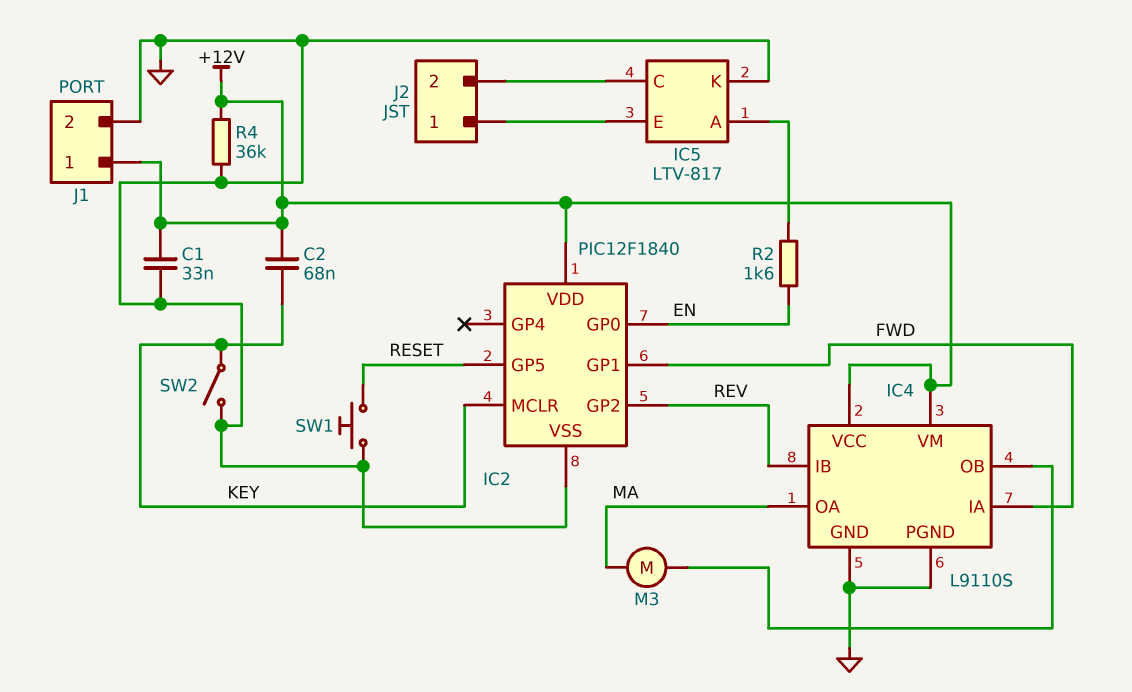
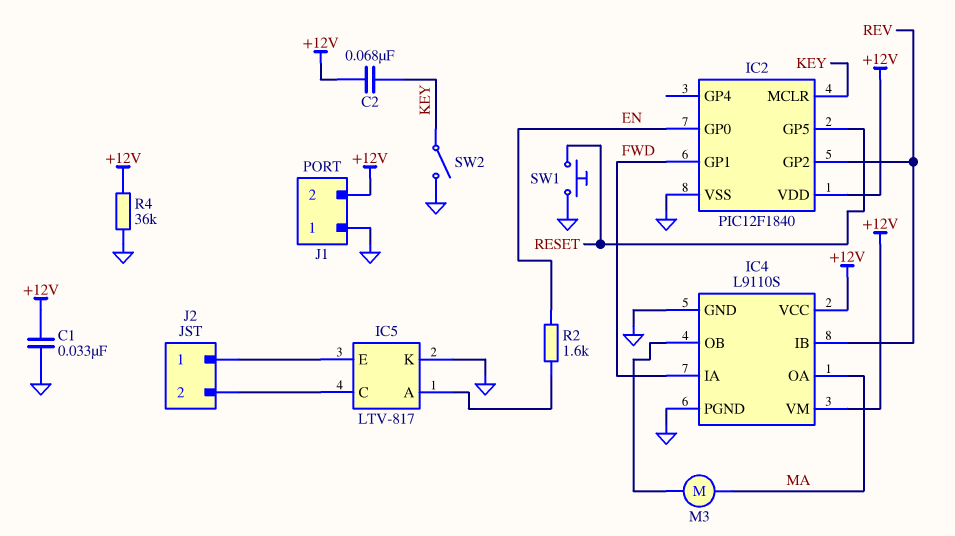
J1 pin 1: +12V -> GND
J1 pin 2: GND -> +12V

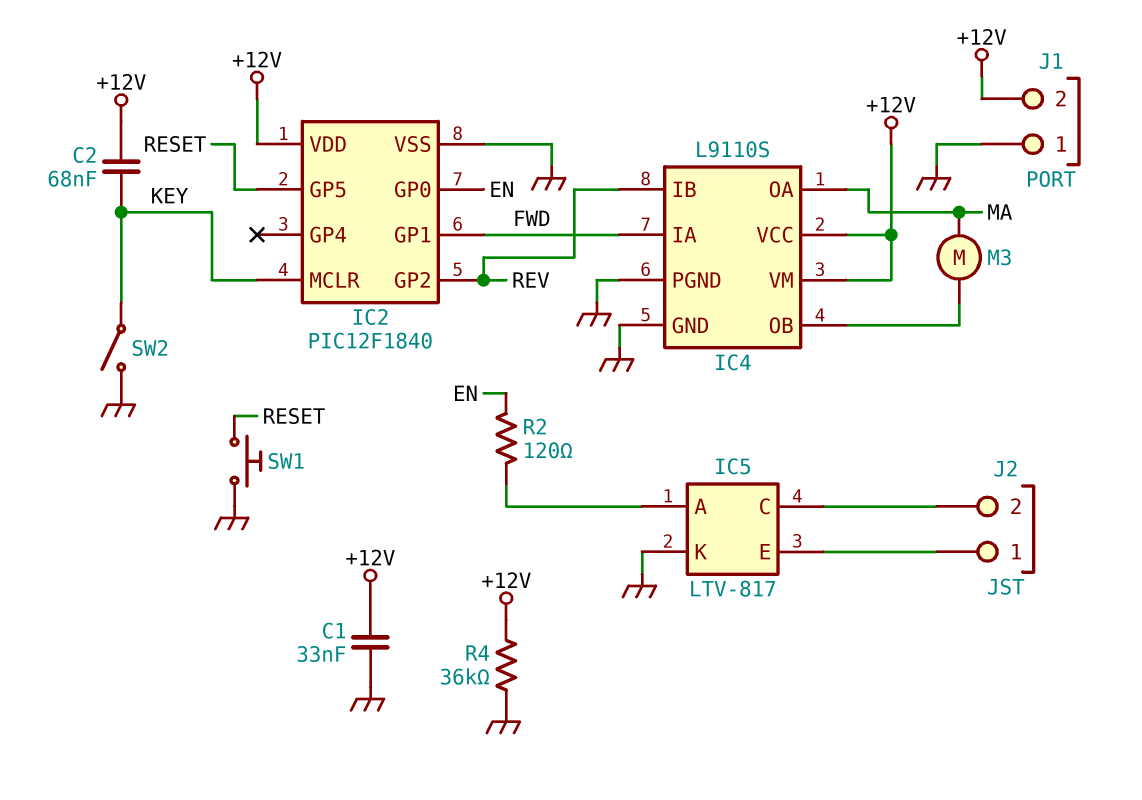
R2: 1.6k (EN, IC5/A) -> 120 (EN, IC5/A)

